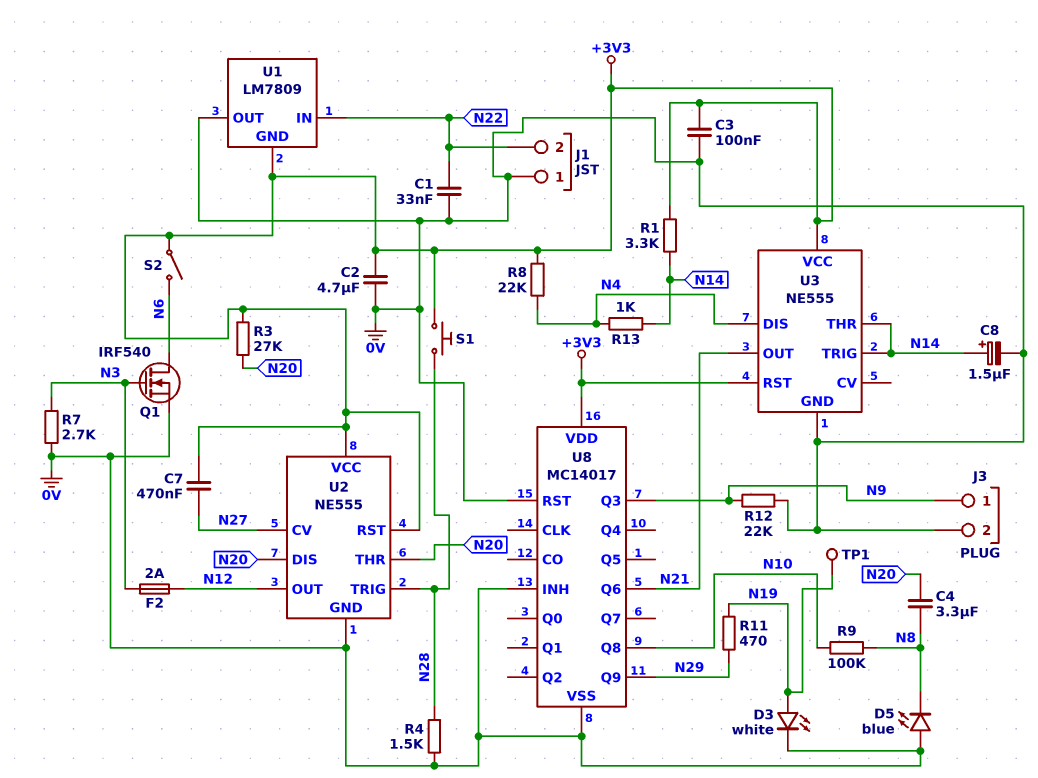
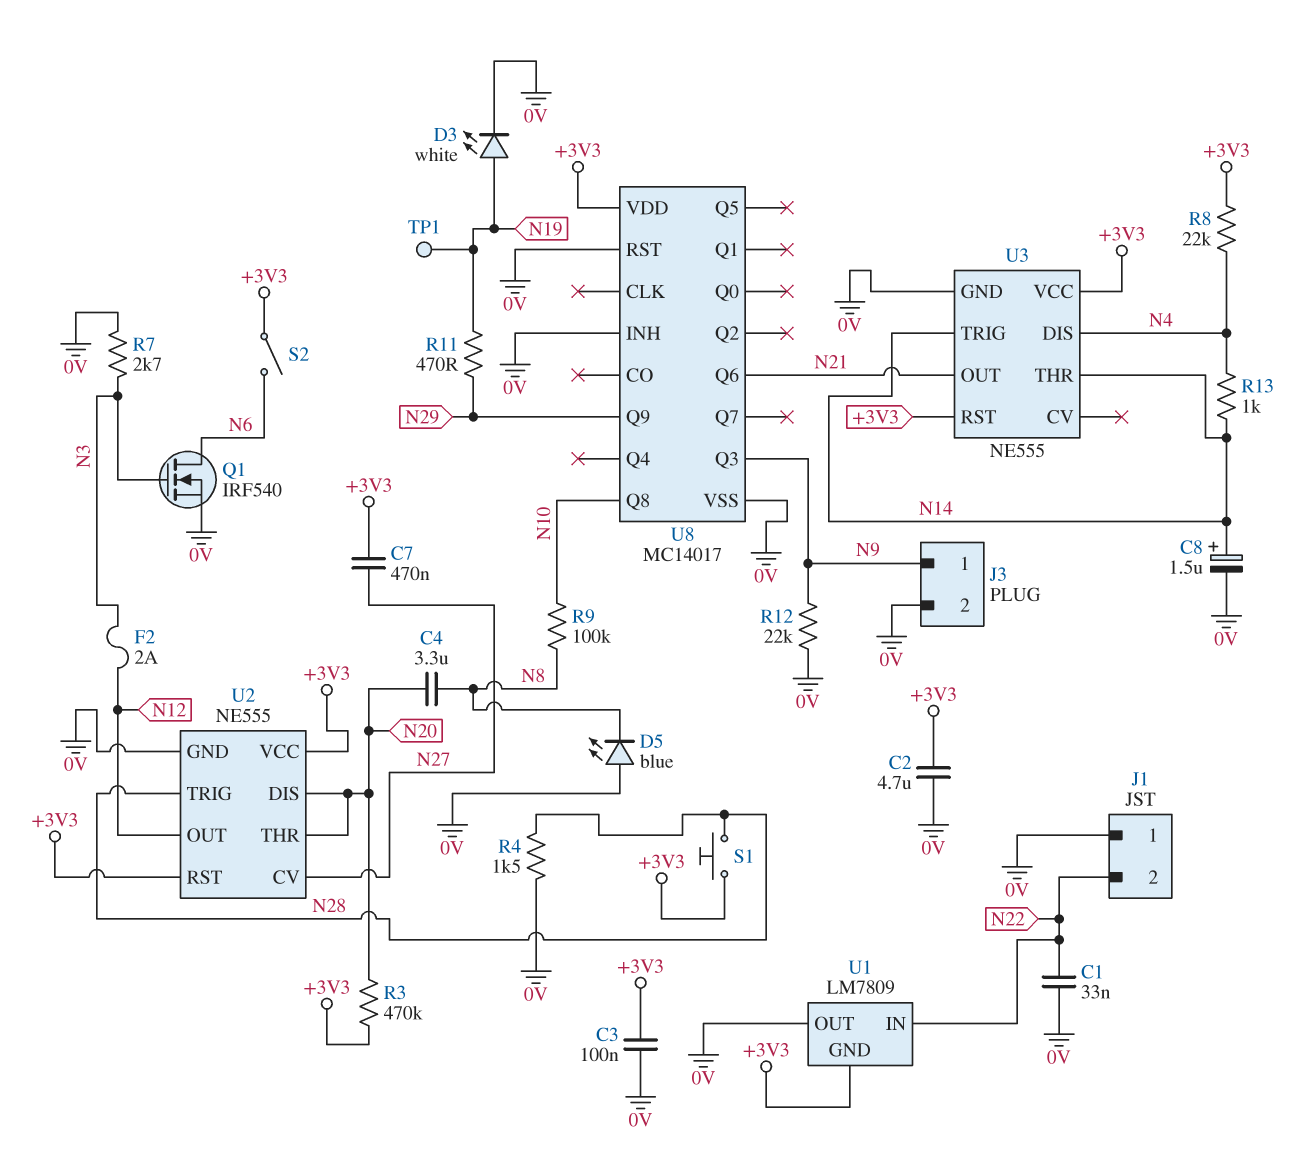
R1: 3.3k (+3V3, N14) -> none
R3: 27k (+3V3, N20) -> 470k (+3V3, N20)

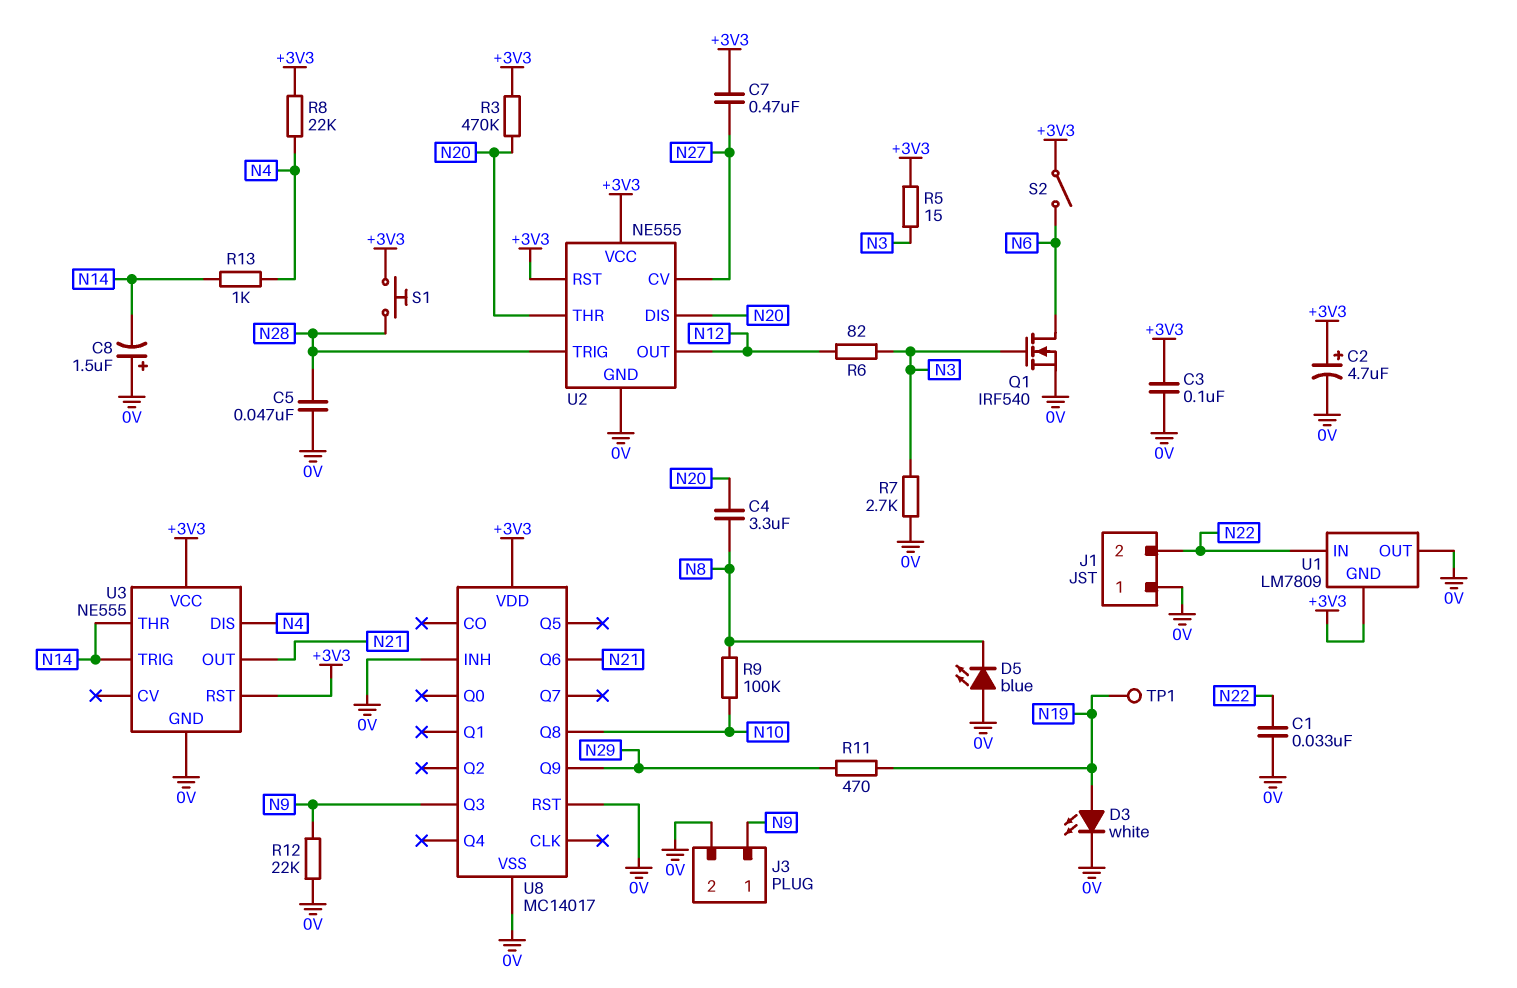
C2: 4.7uF (+3V3, 0V) -> 4.7uF (plus +3V3, minus 0V)
C5: none -> 47nF (0V, N28)
C8: 1.5uF (plus N14, minus 0V) -> 1.5uF (plus 0V, minus N14)
F2: 2A (N3, N12) -> none
R4: 1.5k (0V, N28) -> none
R5: none -> 15 (+3V3, N3)
R6: none -> 82 (N3, N12)

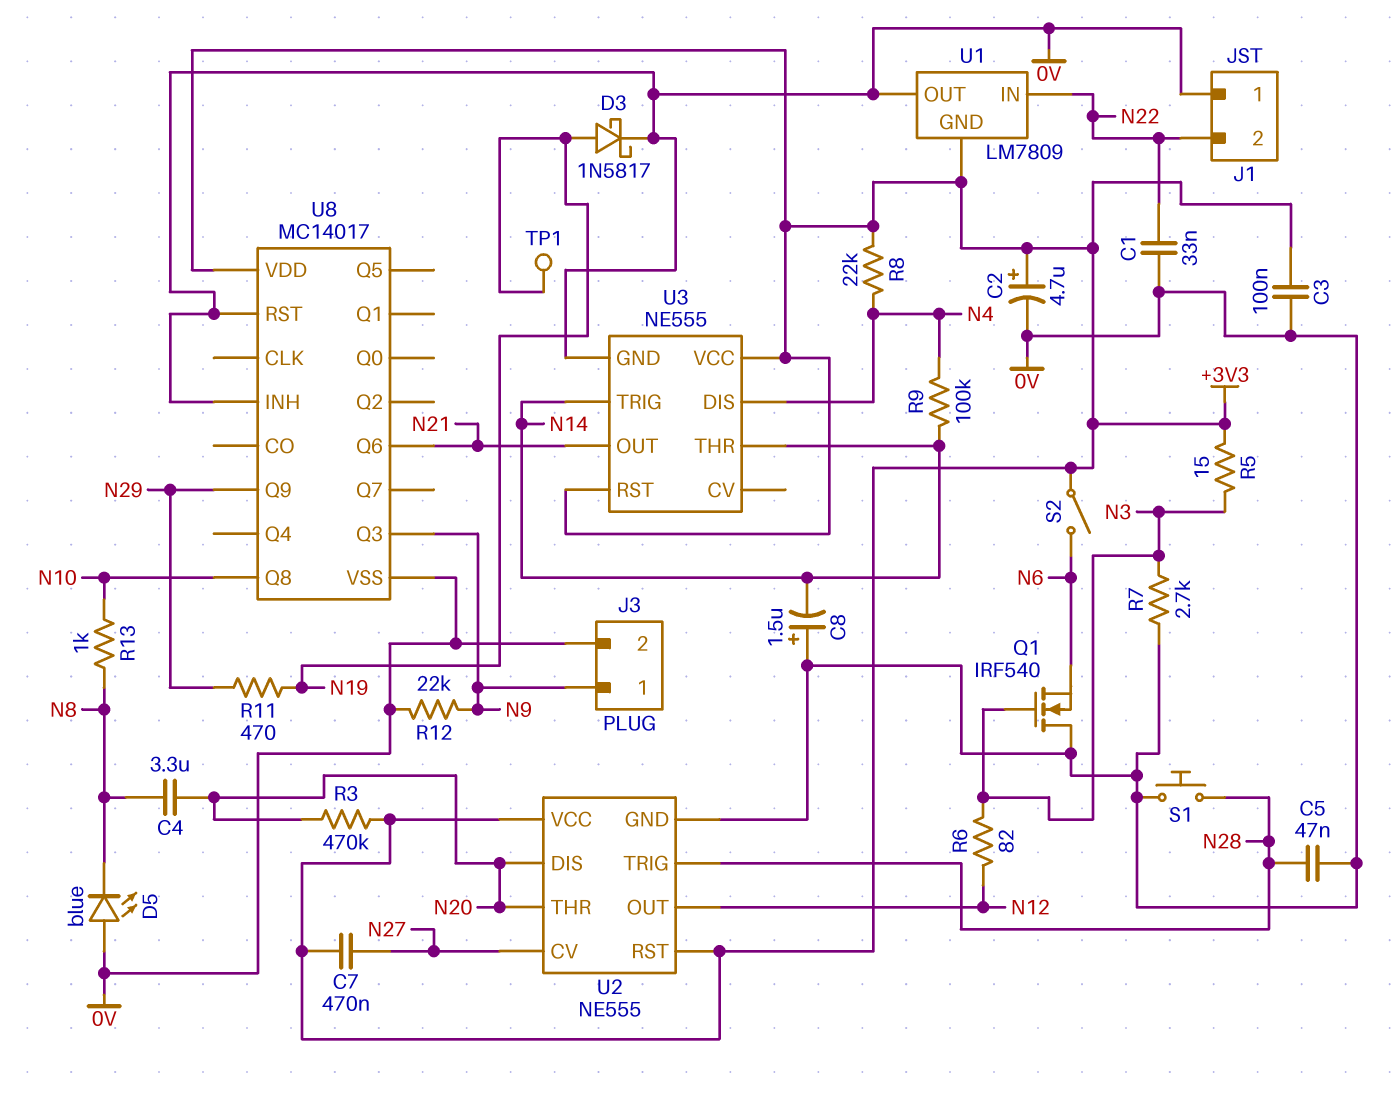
D3: LED white (A N19, K 0V) -> schottky 1N5817 (A N19, K 0V)
Q1: NMOS IRF540 (G N3, D N6, S 0V) -> NMOS IRF540 (G N3, D 0V, S N6)
R9: 100k (N8, N10) -> 100k (N4, N14)
R13: 1k (N4, N14) -> 1k (N8, N10)
S1: button (+3V3, N28) -> button (0V, N28)

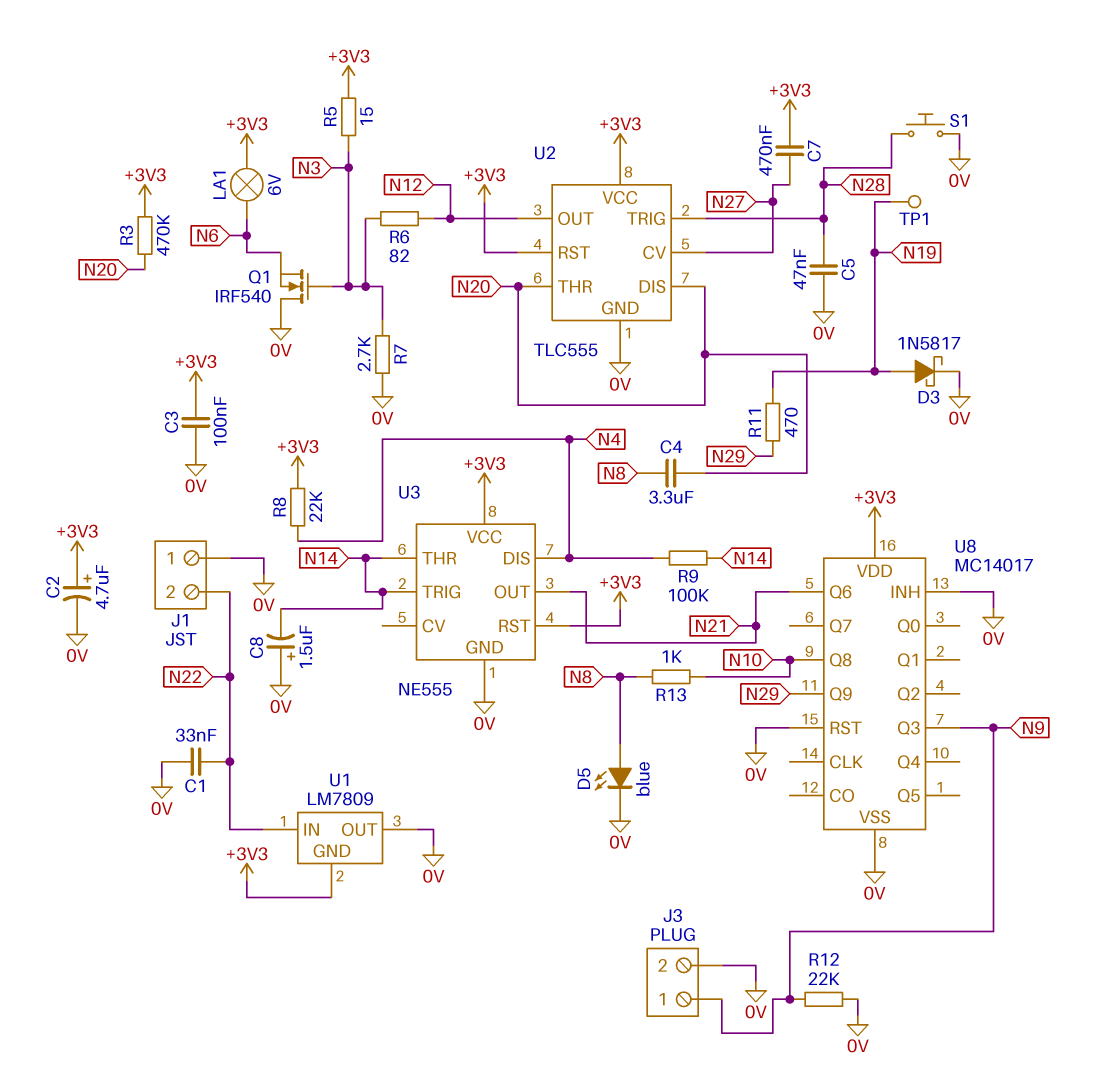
D5: LED blue (A 0V, K N8) -> LED blue (A N8, K 0V)
LA1: none -> lamp 6V (+3V3, N6)
S2: switch (+3V3, N6) -> none
U2: NE555 -> TLC555

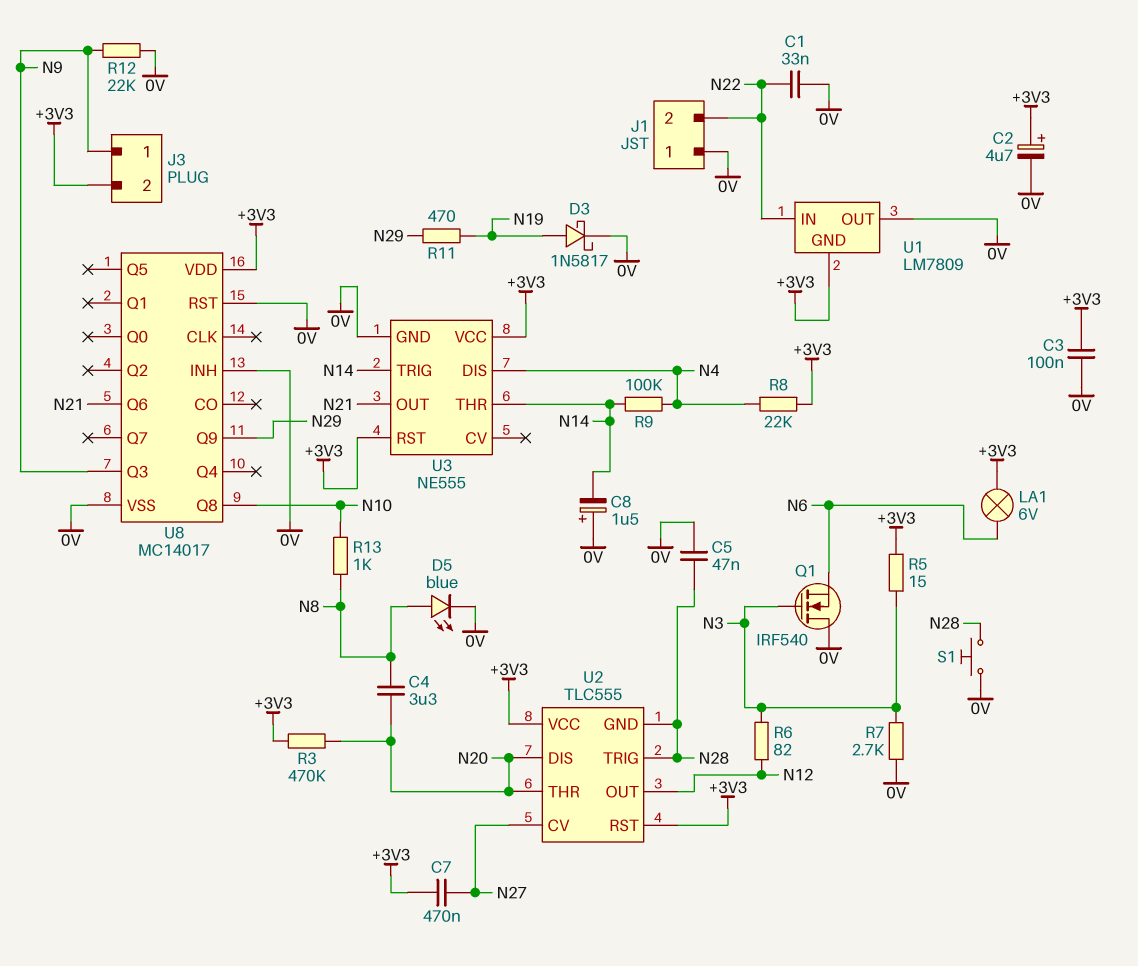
J3 pin 2: 0V -> +3V3
TP1: test point (N19) -> none
U2 pin GND: 0V -> N28

